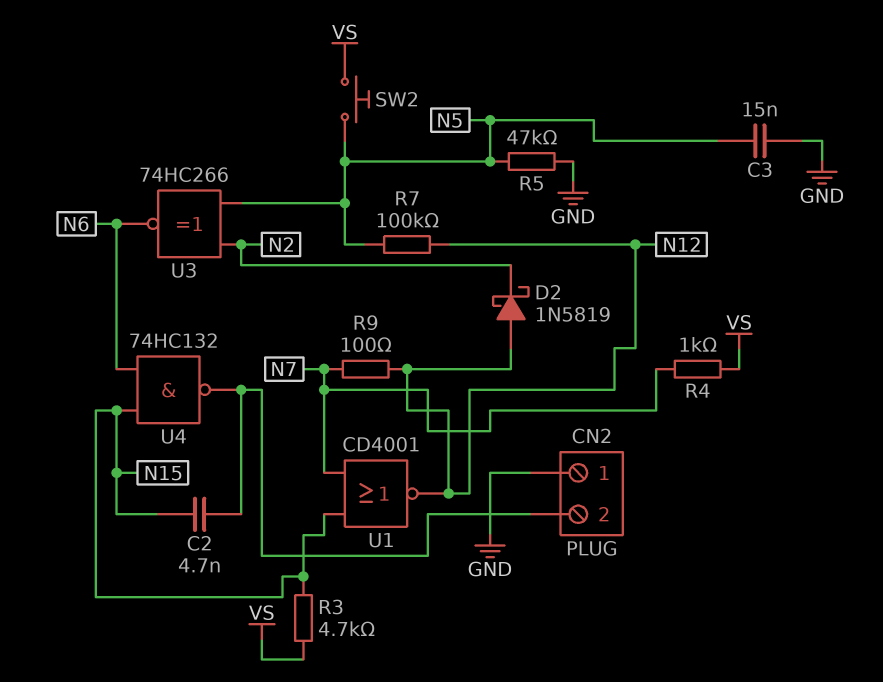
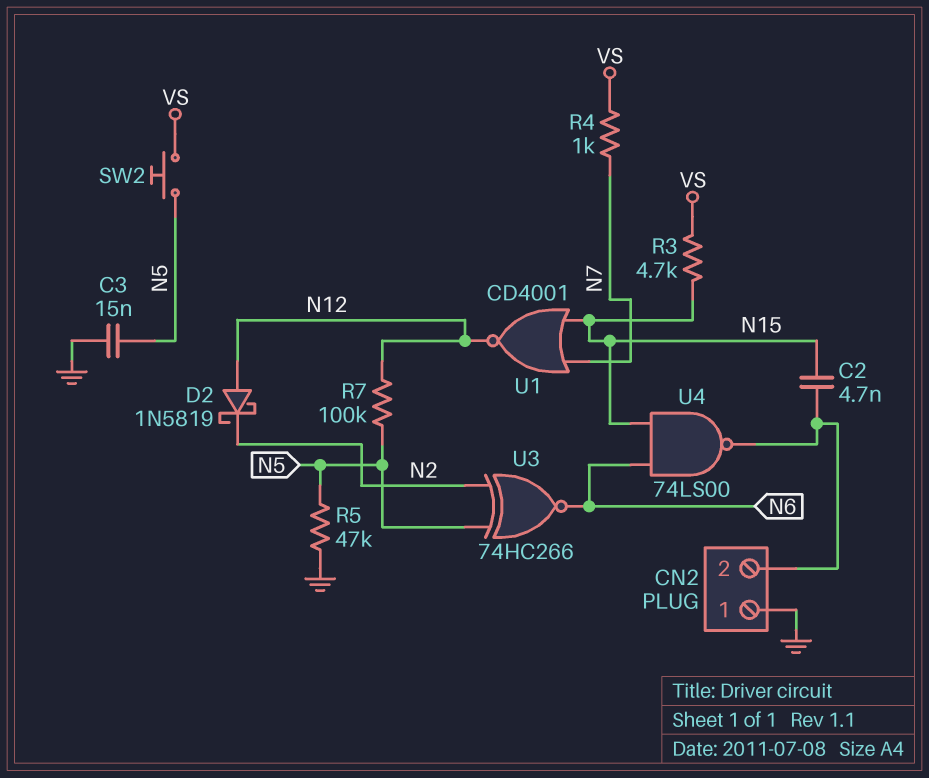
R9: 100 (N7, N12) -> none
U4: NAND 74HC132 (in N6, in N15, out CN2/2) -> NAND 74LS00 (in N6, in N15, out CN2/2)

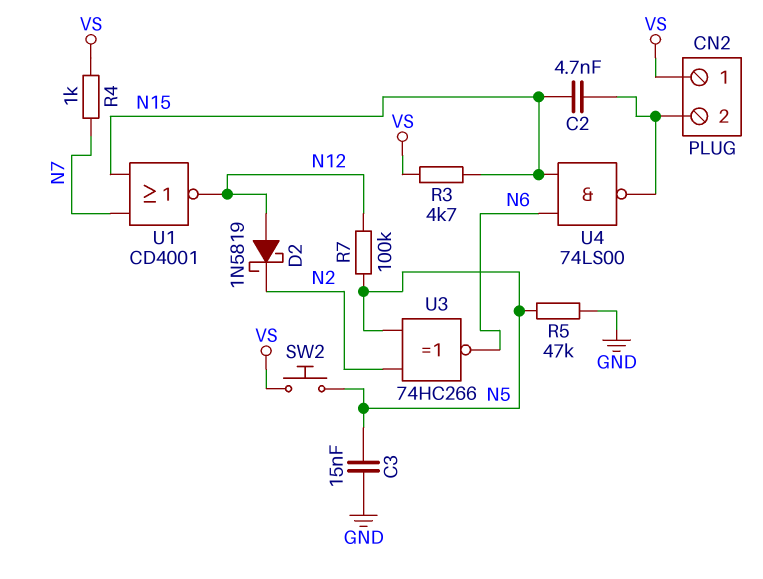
CN2 pin 1: GND -> VS

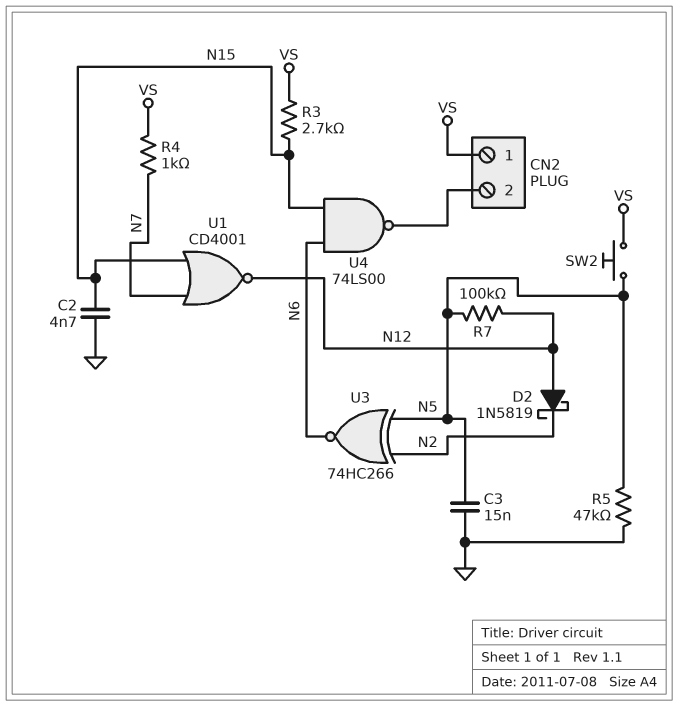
C2: 4.7nF (CN2/2, N15) -> 4.7nF (GND, N15)
R3: 4.7k (N15, VS) -> 2.7k (N15, VS)

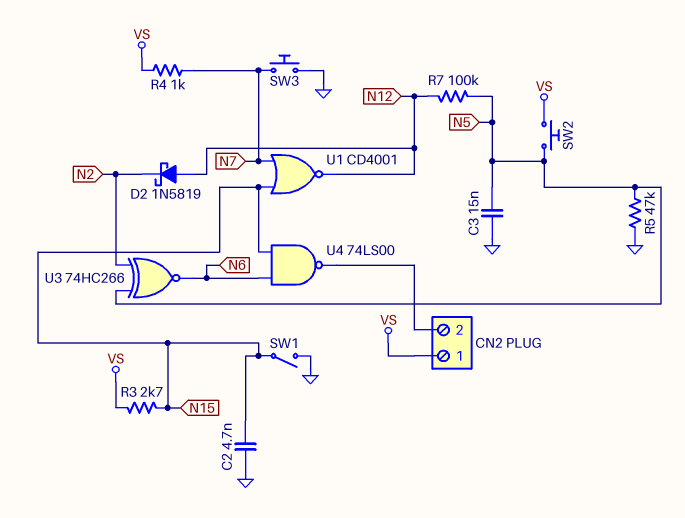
SW1: none -> switch (GND, N15)
SW3: none -> button (GND, N7)

